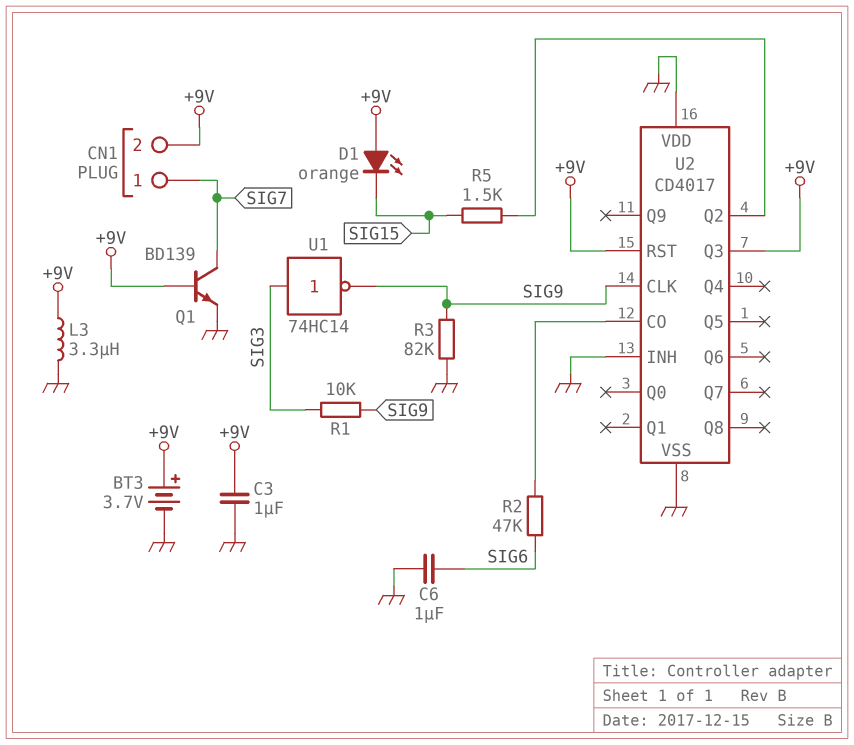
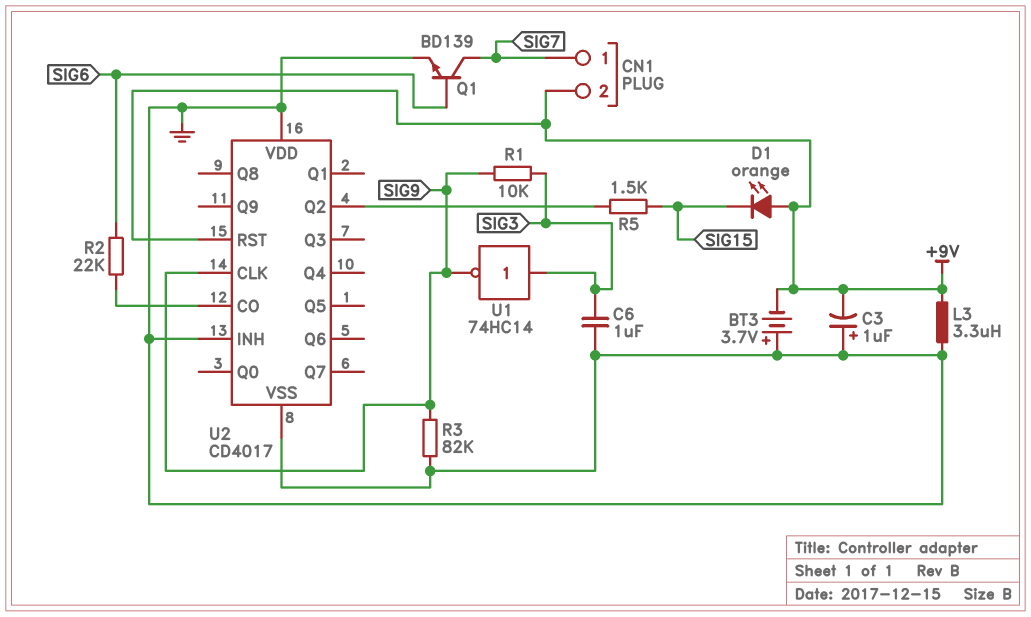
BT3: 3.7V (plus +9V, minus GND) -> 3.7V (plus GND, minus +9V)
C3: 1uF (+9V, GND) -> 1uF (plus GND, minus +9V)
C6: 1uF (GND, SIG6) -> 1uF (GND, SIG3)
Q1: NPN BD139 (B +9V, C SIG7, E GND) -> NPN BD139 (B SIG6, C SIG7, E GND)
R2: 47k (SIG6, U2/CO) -> 22k (SIG6, U2/CO)
U2 pin Q3: +9V -> none

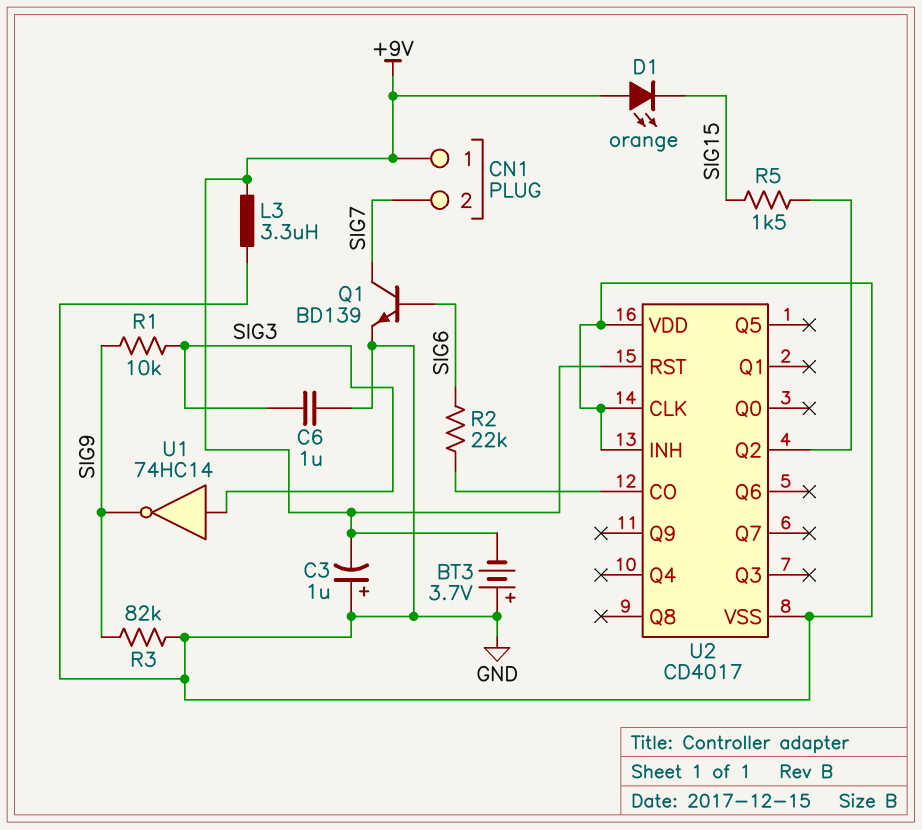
CN1 pin 1: SIG7 -> +9V
CN1 pin 2: +9V -> SIG7
U2 pin CLK: SIG9 -> GND

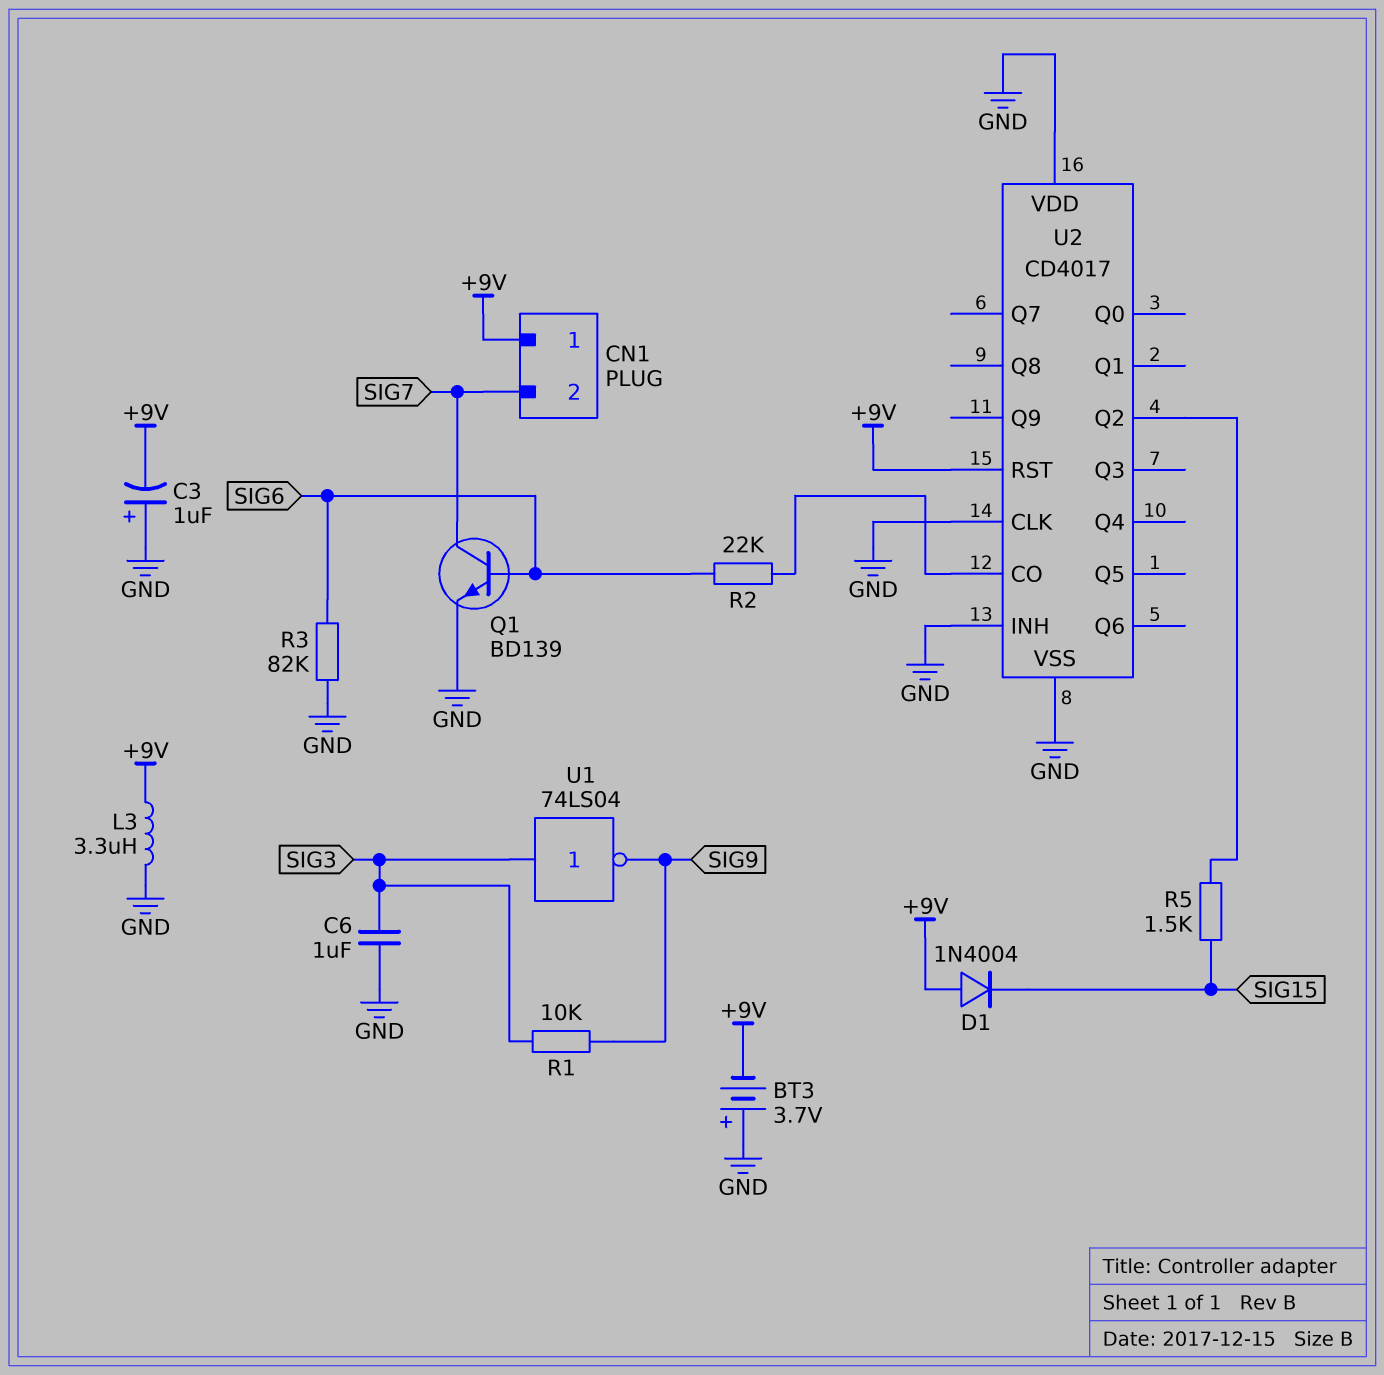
D1: LED orange (A +9V, K SIG15) -> diode 1N4004 (A +9V, K SIG15)
R3: 82k (GND, SIG9) -> 82k (GND, SIG6)
U1: NOT 74HC14 (in SIG3, out SIG9) -> NOT 74LS04 (in SIG3, out SIG9)

